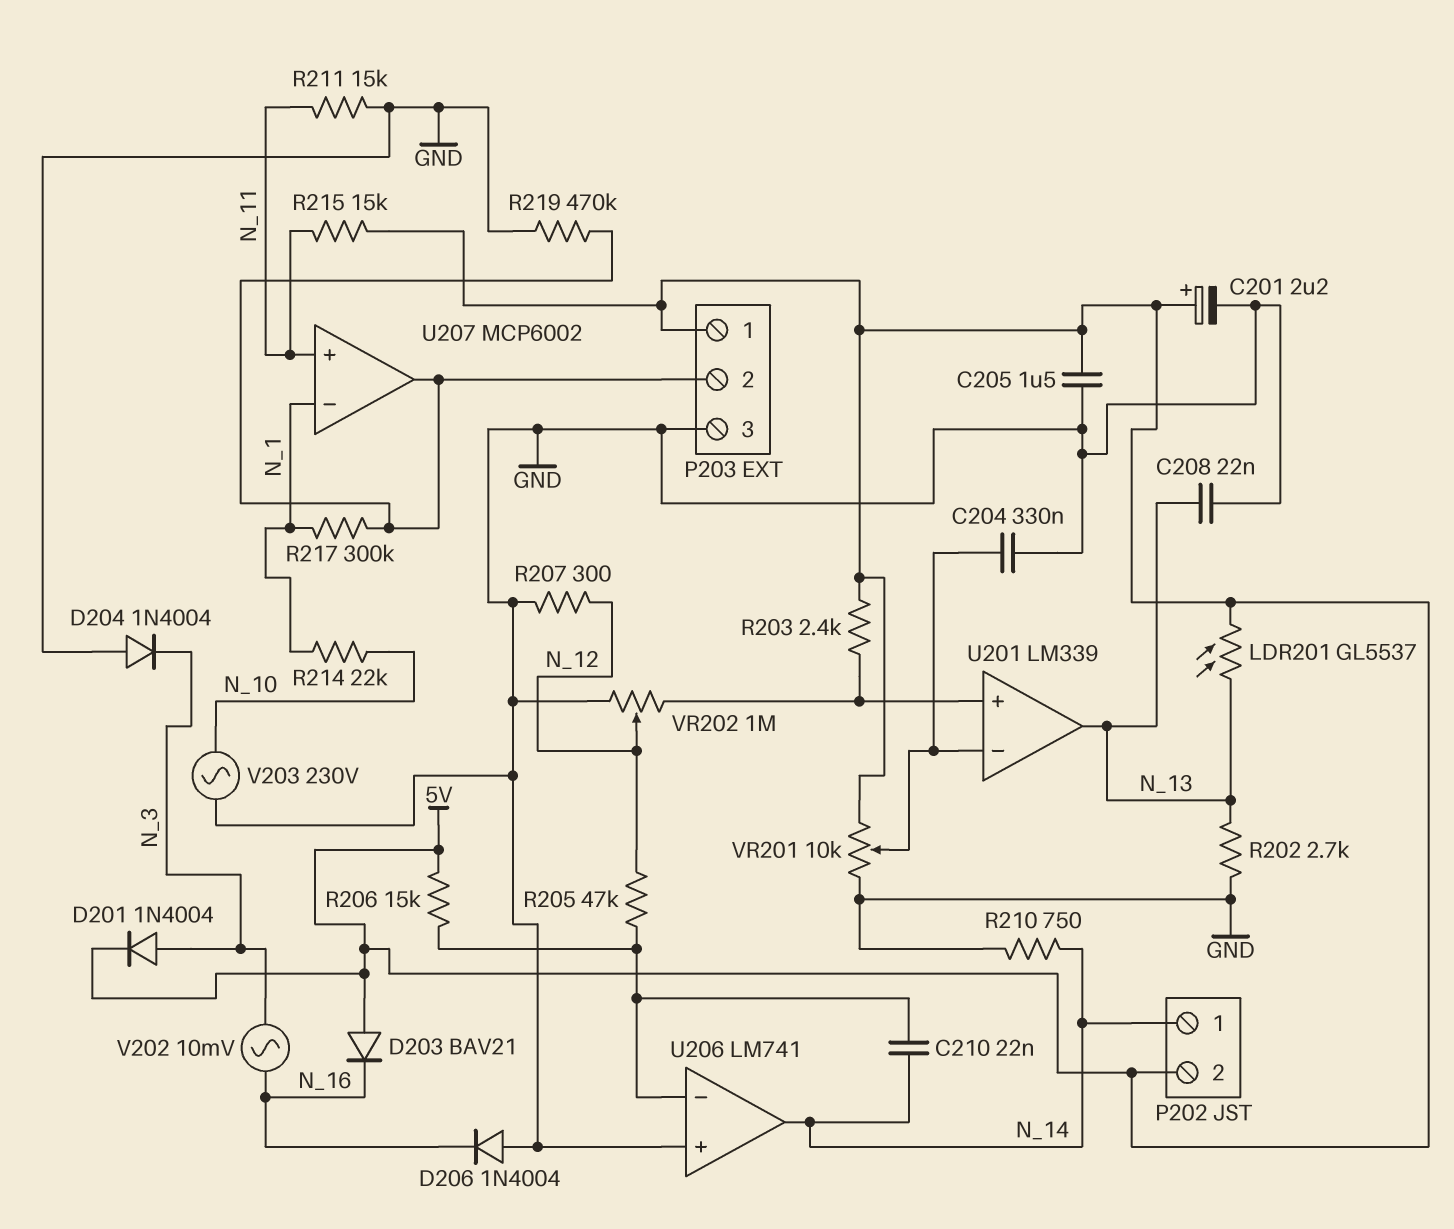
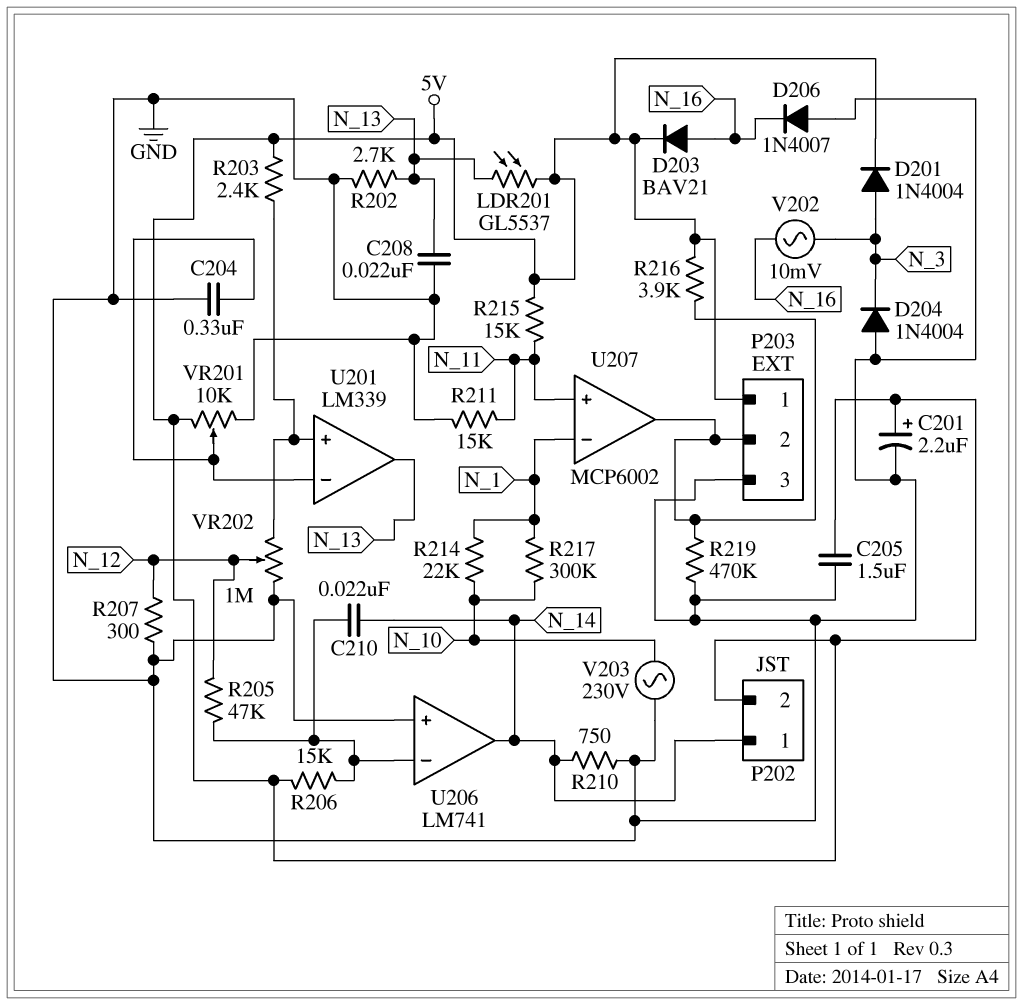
D203: diode BAV21 (A 5V, K N_16) -> diode BAV21 (A N_16, K 5V)
D206: diode 1N4004 (A GND, K N_16) -> diode 1N4007 (A GND, K N_16)
R216: none -> 3.9k (5V, P203/2)
R217: 300k (N_1, P203/2) -> 300k (N_1, N_10)

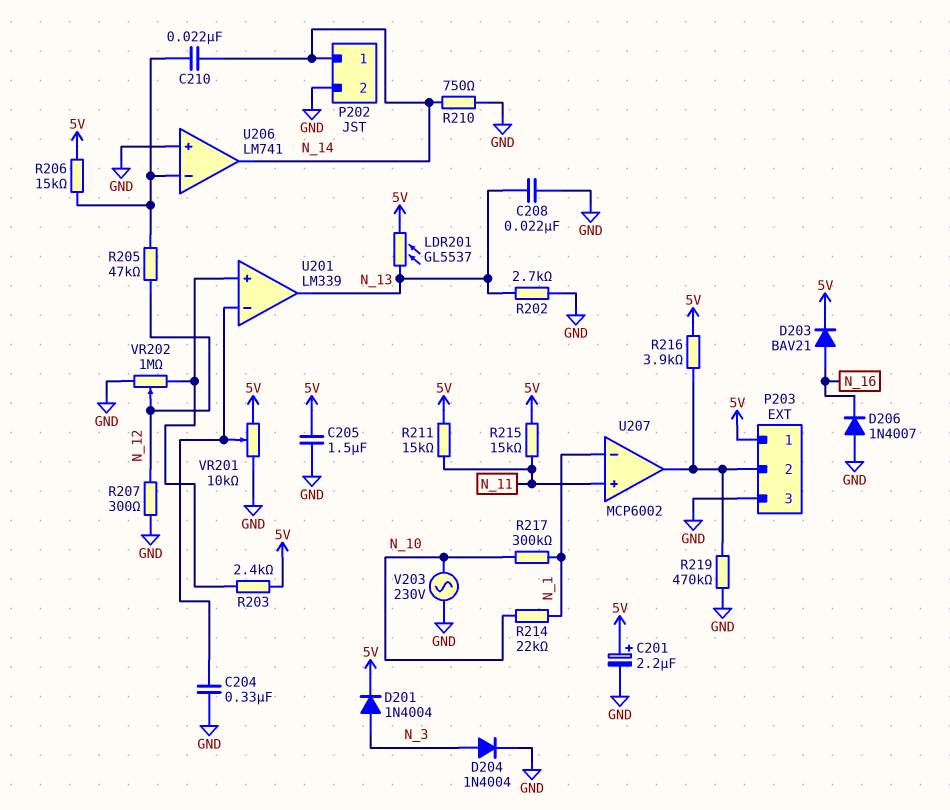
D204: diode 1N4004 (A GND, K N_3) -> diode 1N4004 (A N_3, K GND)
P202 pin 2: 5V -> GND
R211: 15k (GND, N_11) -> 15k (5V, N_11)
V202: AC 10mV (N_3, N_16) -> none

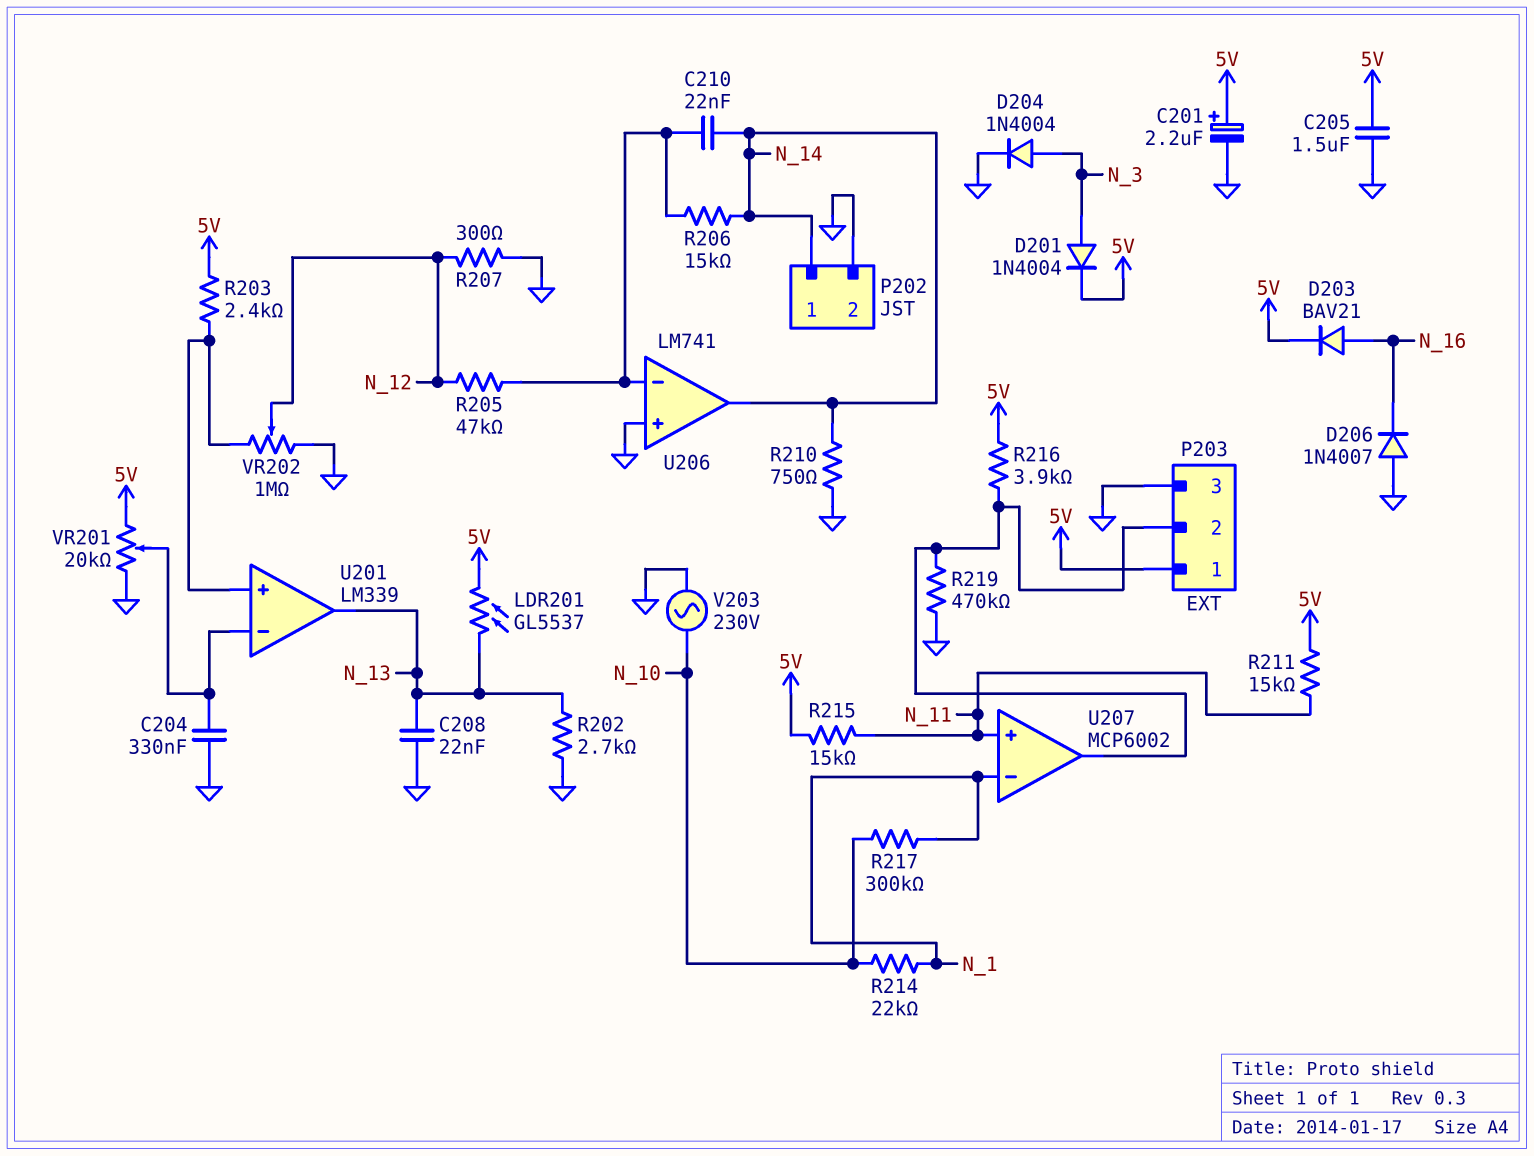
R206: 15k (5V, U206/in-) -> 15k (N_14, U206/in-)
VR201: 10k (5V, GND, wiper U201/in-) -> 20k (5V, GND, wiper U201/in-)

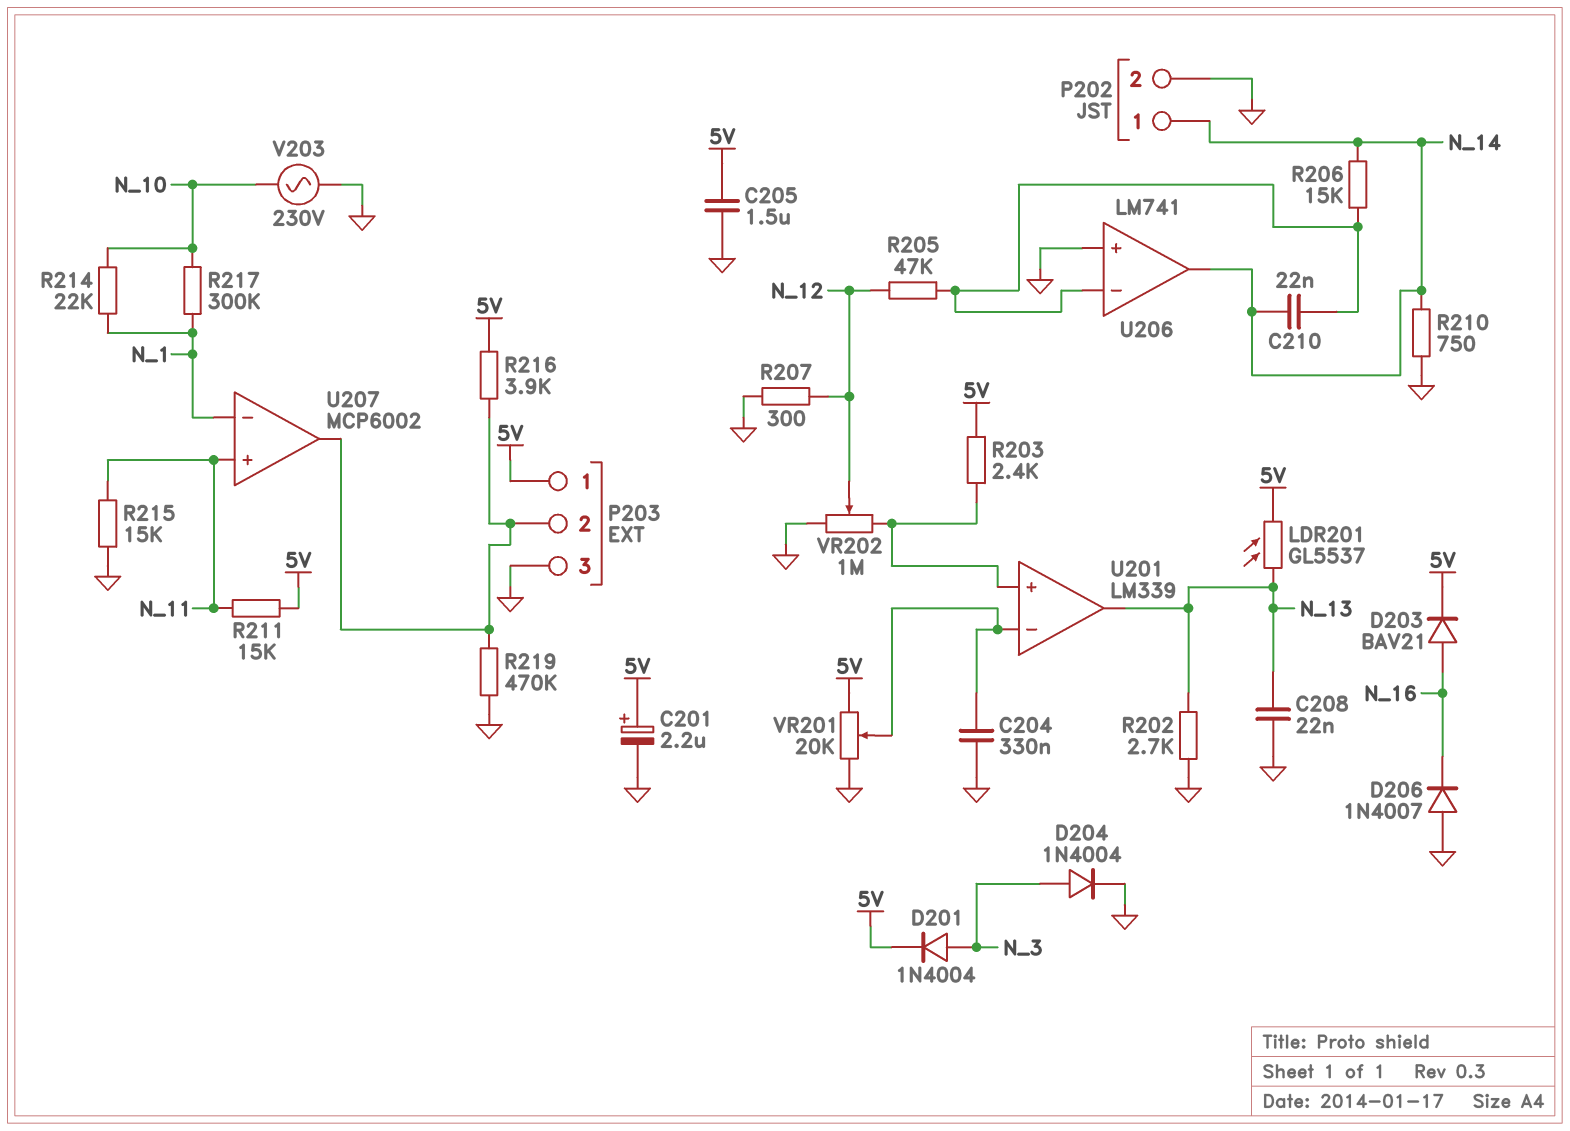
R215: 15k (5V, N_11) -> 15k (GND, N_11)

